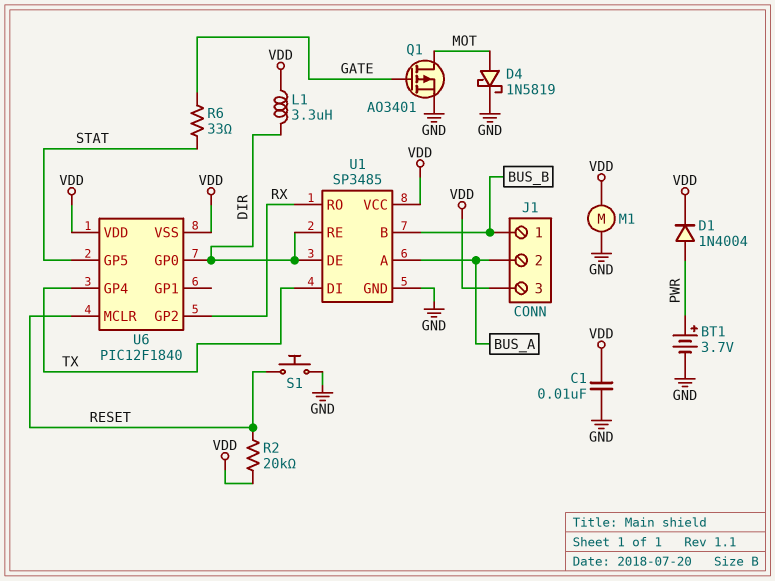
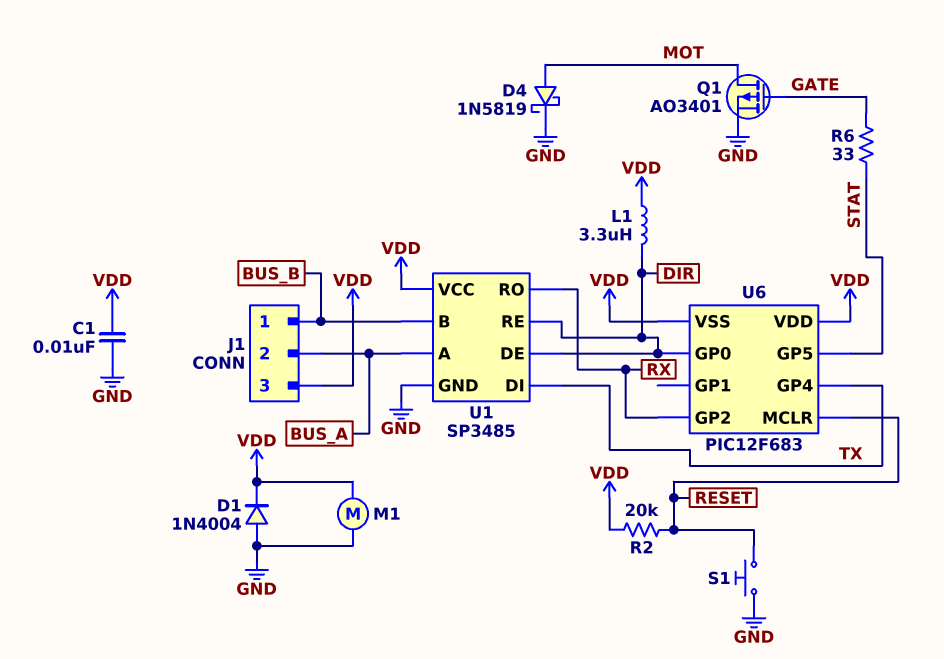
BT1: 3.7V (plus PWR, minus GND) -> none
D1: diode 1N4004 (A PWR, K VDD) -> diode 1N4004 (A GND, K VDD)
U6: PIC12F1840 -> PIC12F683

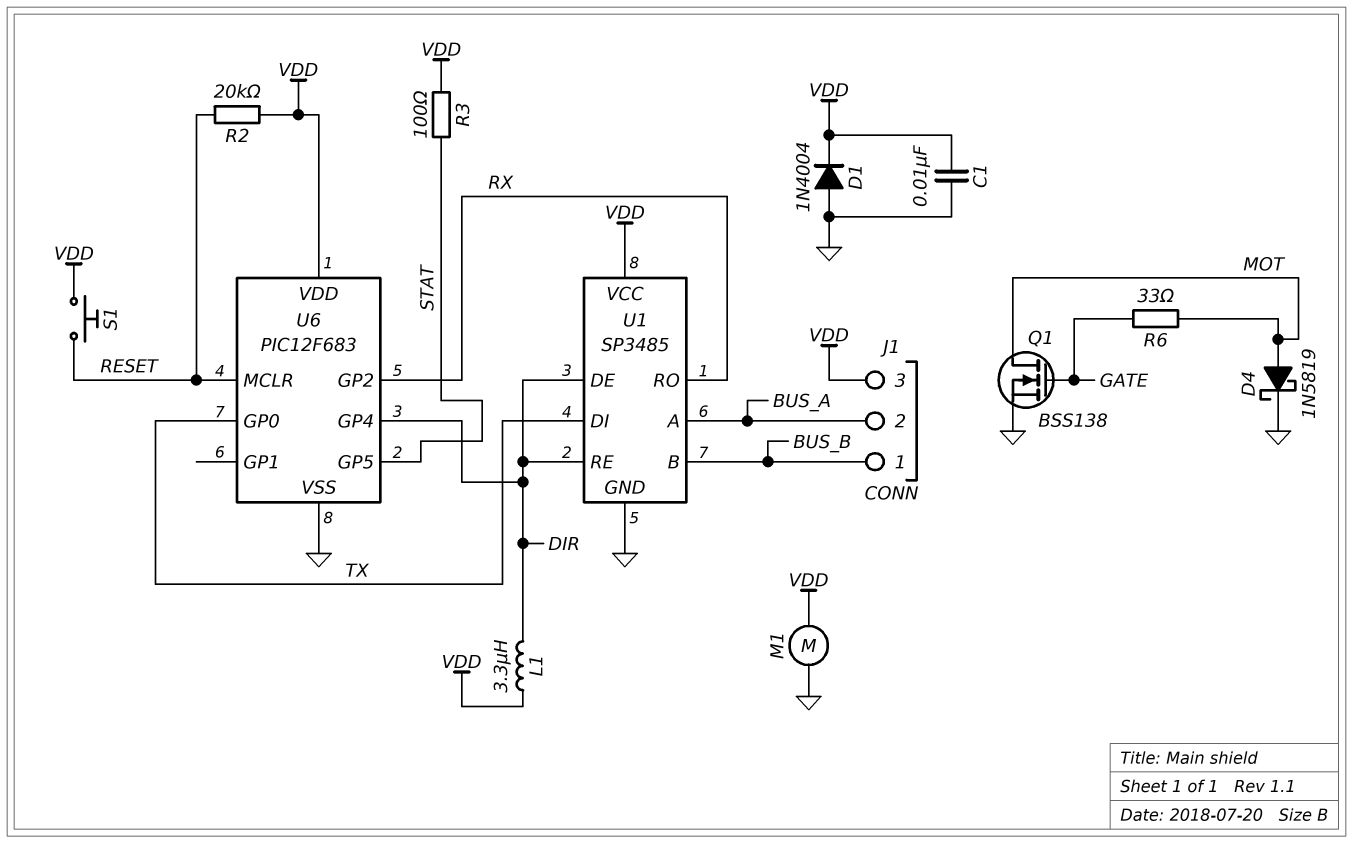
Q1: PMOS AO3401 (G GATE, D MOT, S GND) -> NMOS BSS138 (G GATE, D MOT, S GND)
R3: none -> 100 (STAT, VDD)
R6: 33 (GATE, STAT) -> 33 (GATE, MOT)
S1: button (GND, RESET) -> button (RESET, VDD)
U6 pin GP0: DIR -> TX
U6 pin GP4: TX -> DIR
U6 pin VSS: VDD -> GND

